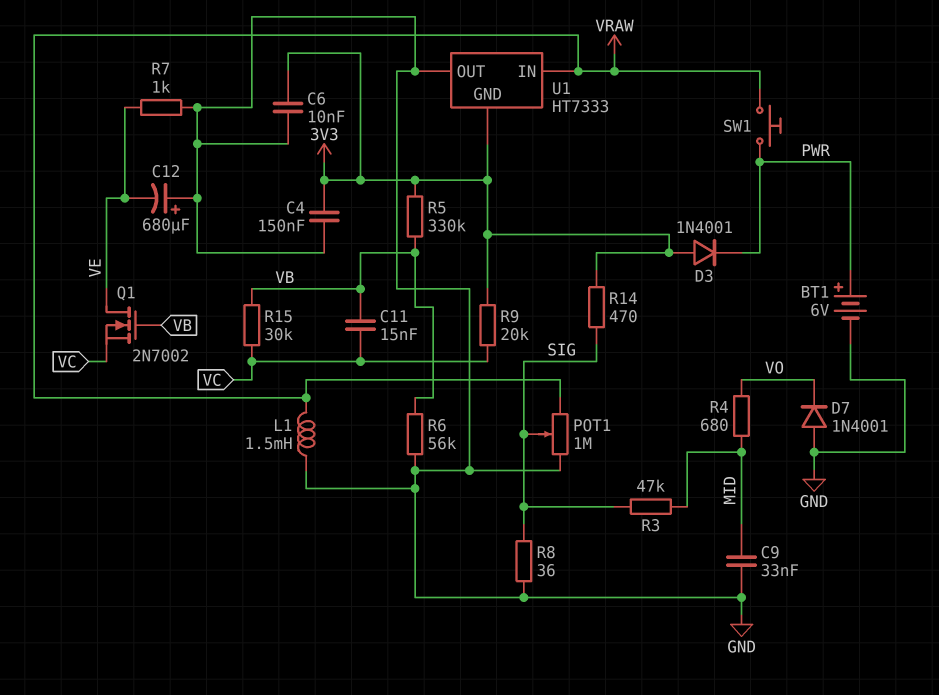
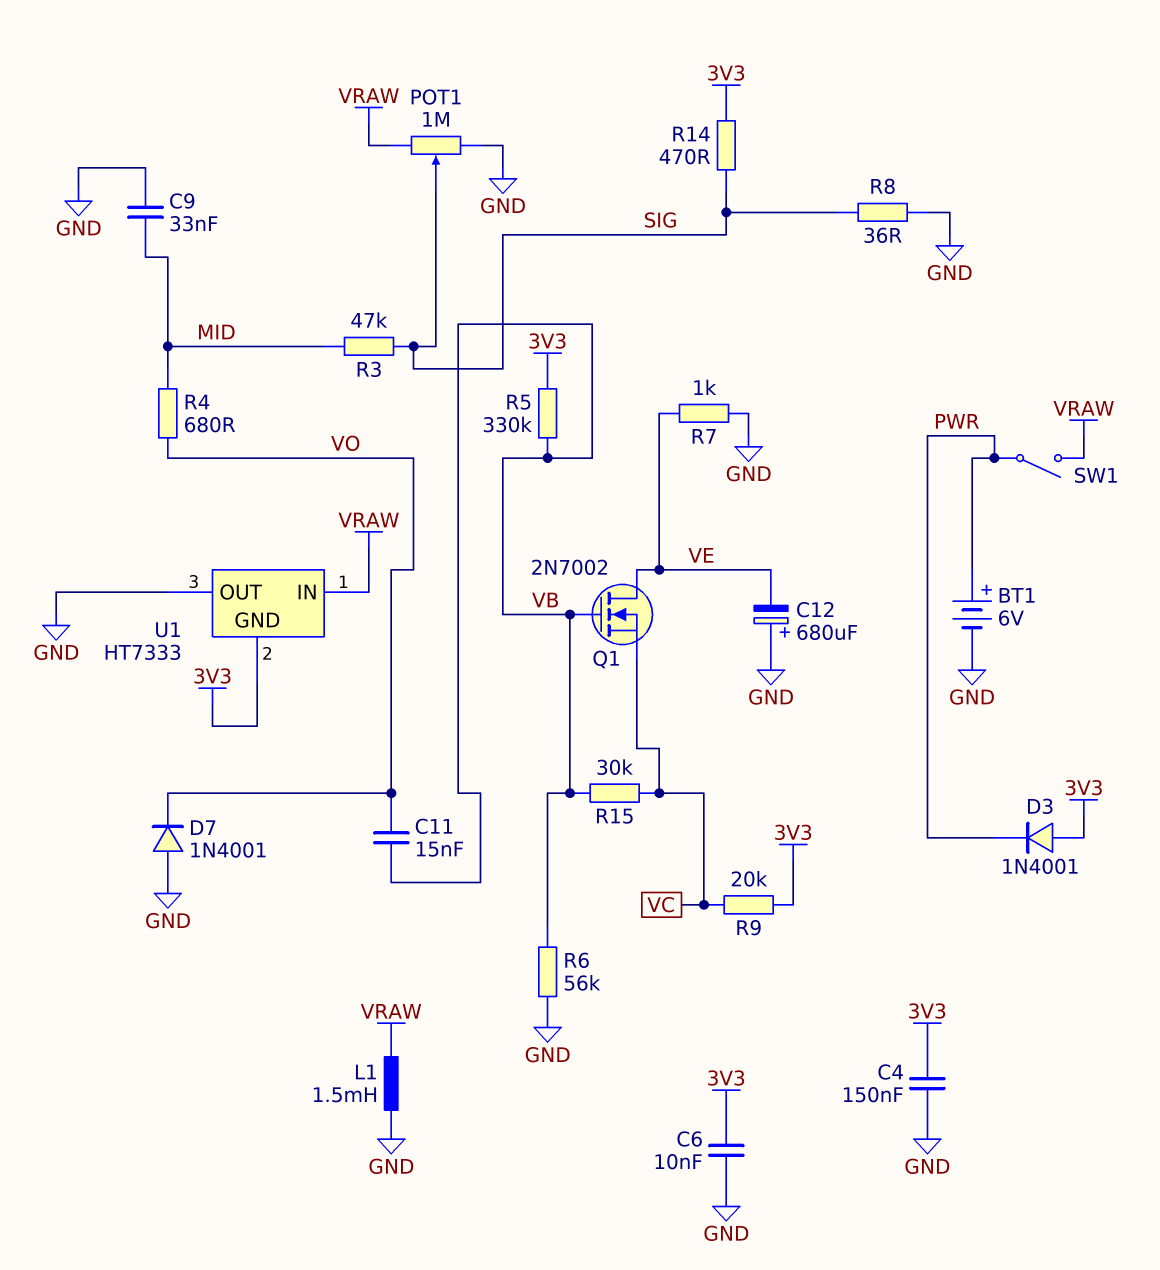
C11: 15nF (VB, VC) -> 15nF (VB, VO)
SW1: button (PWR, VRAW) -> switch (PWR, VRAW)

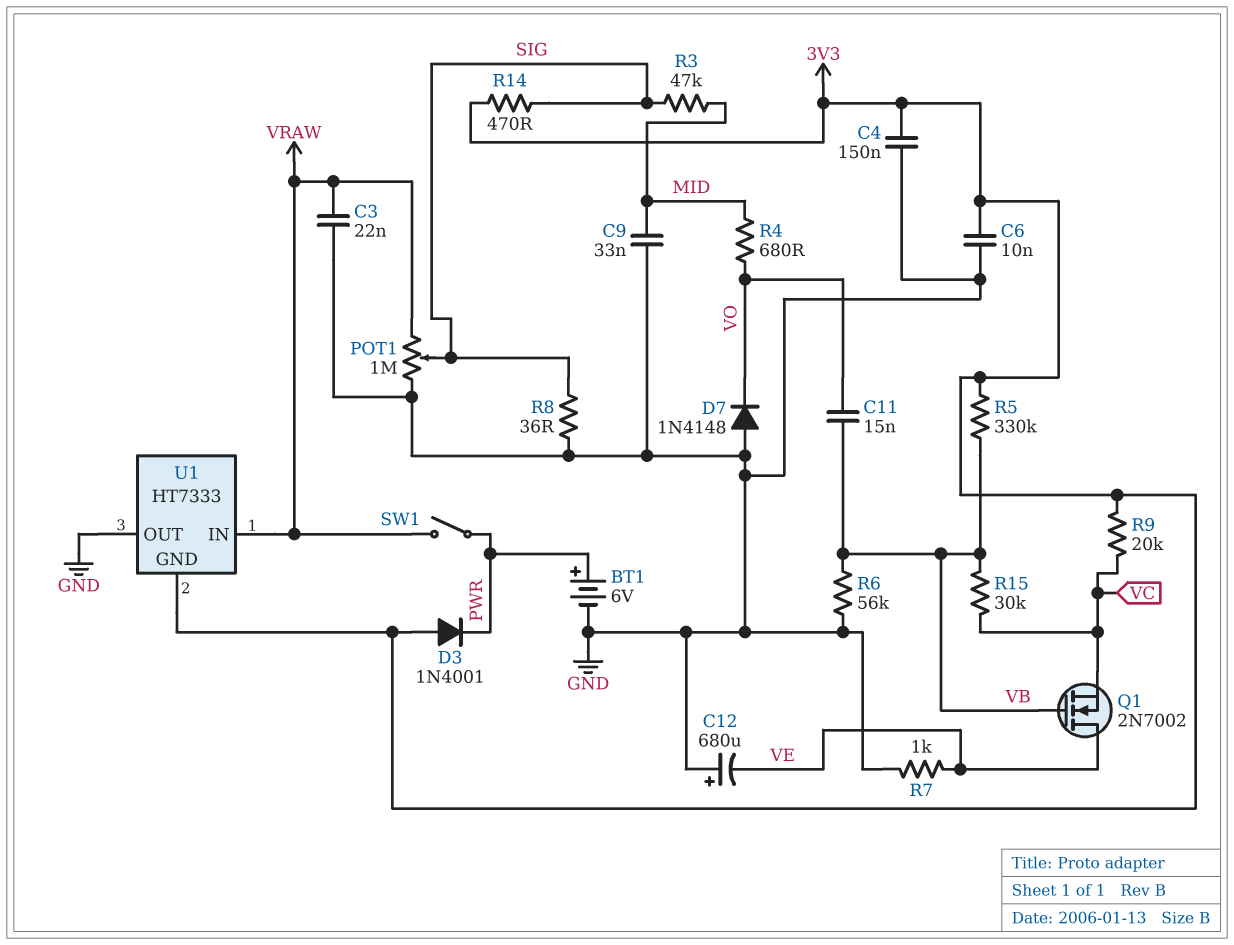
C3: none -> 22nF (GND, VRAW)
D7: diode 1N4001 (A GND, K VO) -> diode 1N4148 (A GND, K VO)
L1: 1.5mH (GND, VRAW) -> none

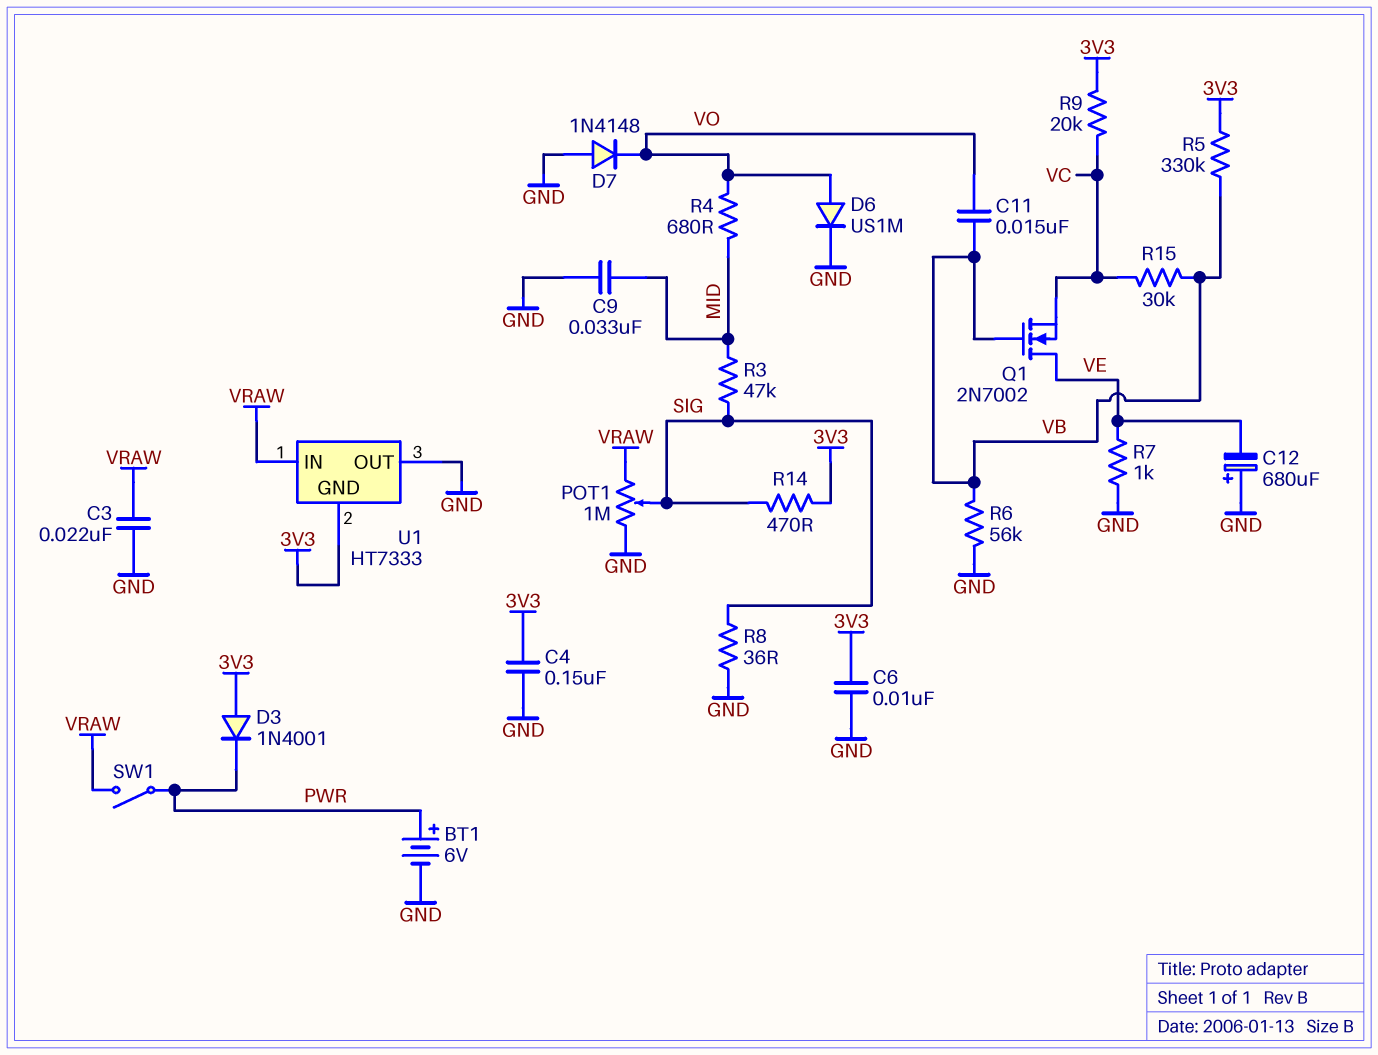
D6: none -> diode US1M (A VO, K GND)

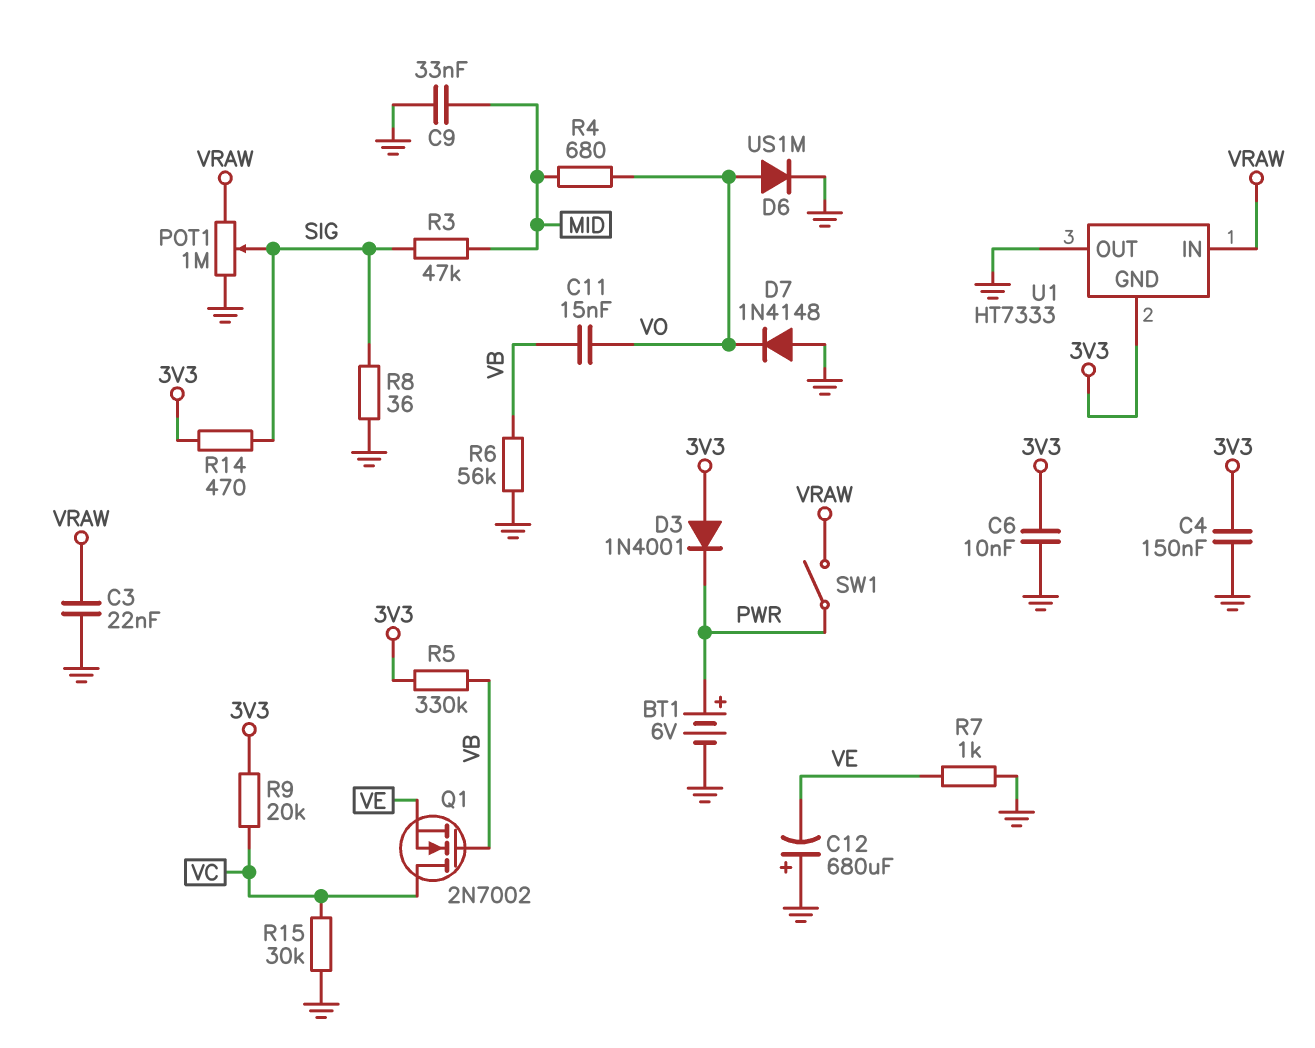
Q1: NMOS 2N7002 (G VB, D VE, S VC) -> NMOS 2N7002 (G VB, D VC, S VE)
R15: 30k (VB, VC) -> 30k (GND, VC)

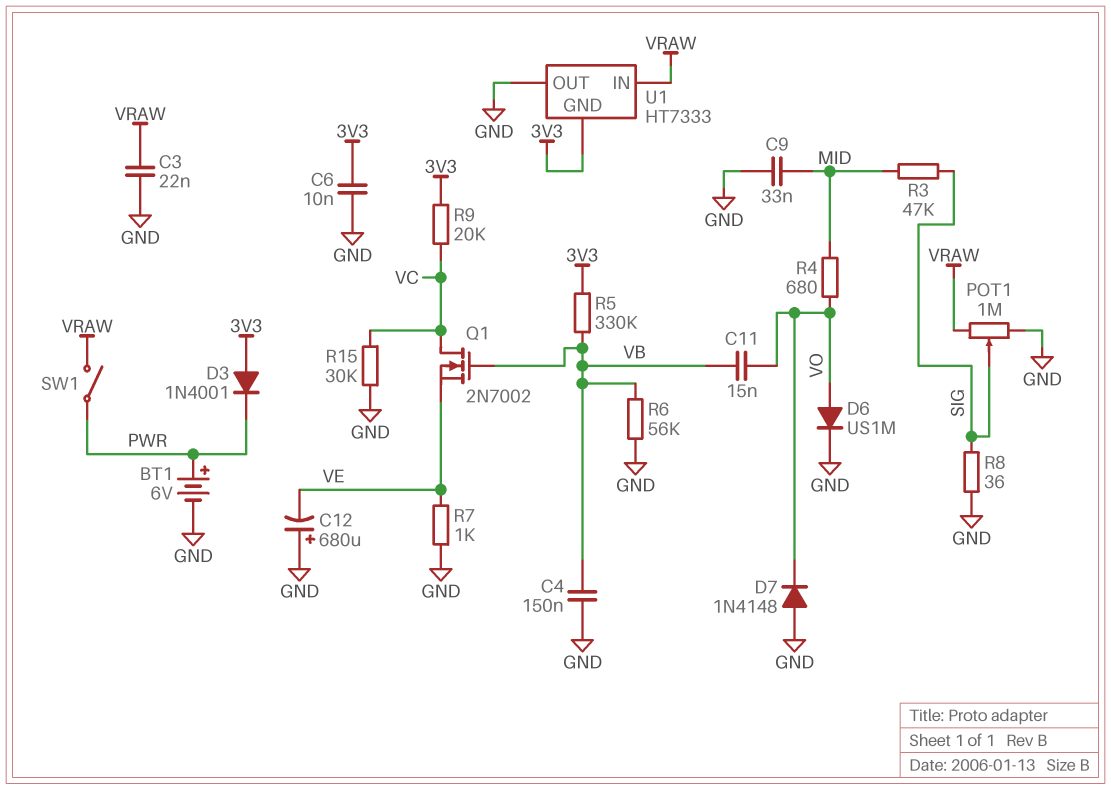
C4: 150nF (3V3, GND) -> 150nF (GND, VB)
R14: 470 (3V3, SIG) -> none

